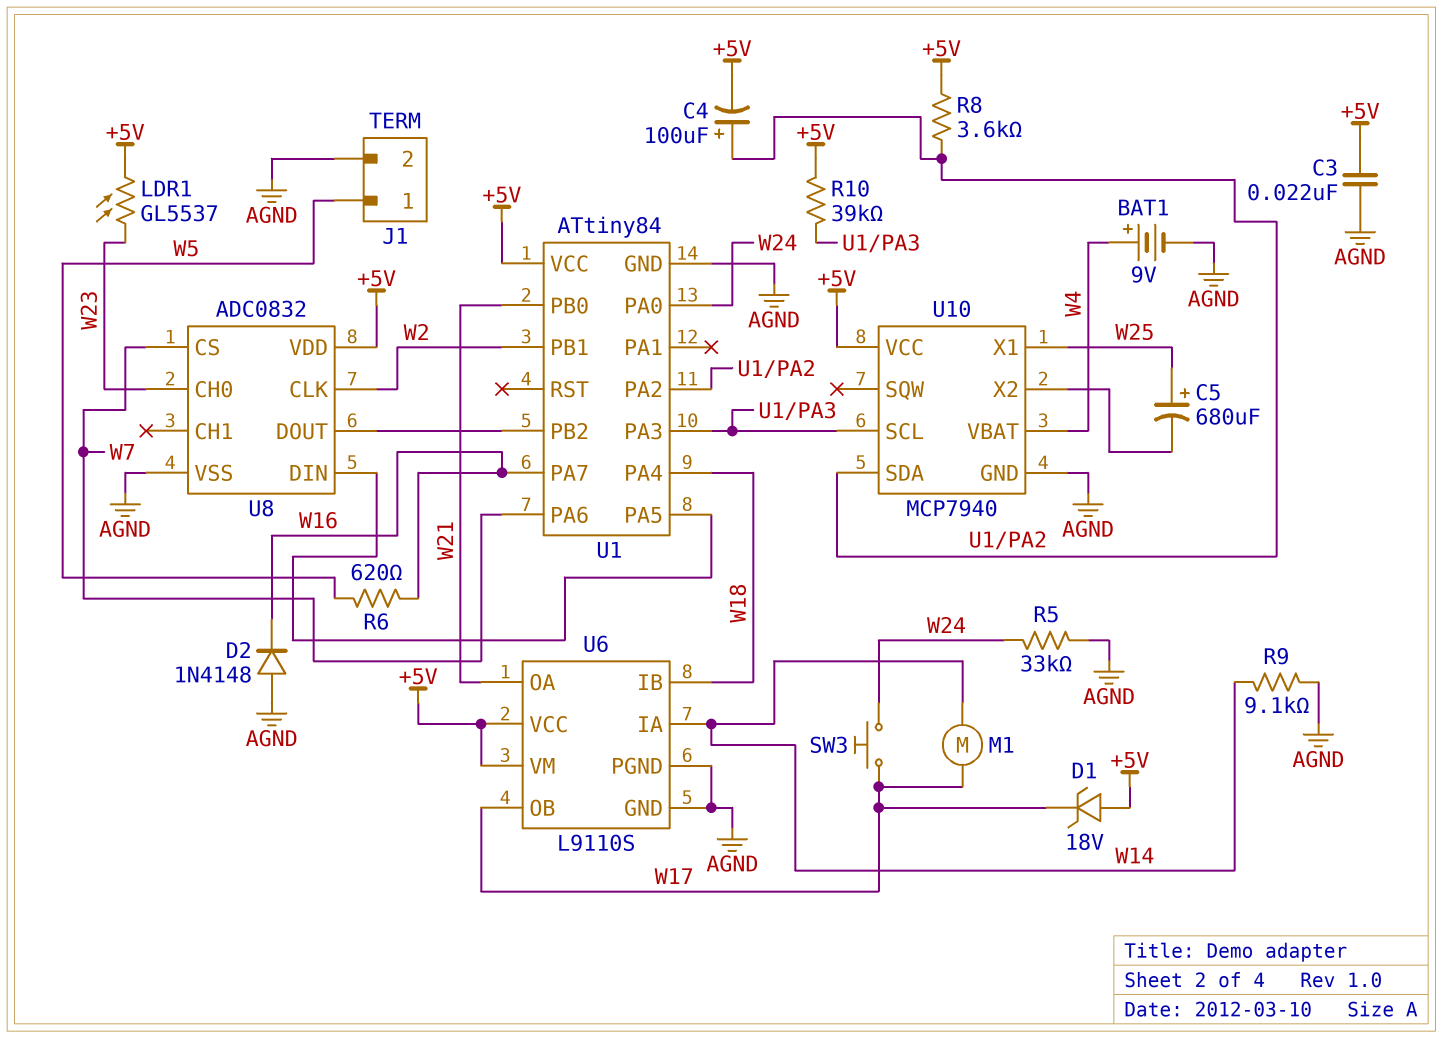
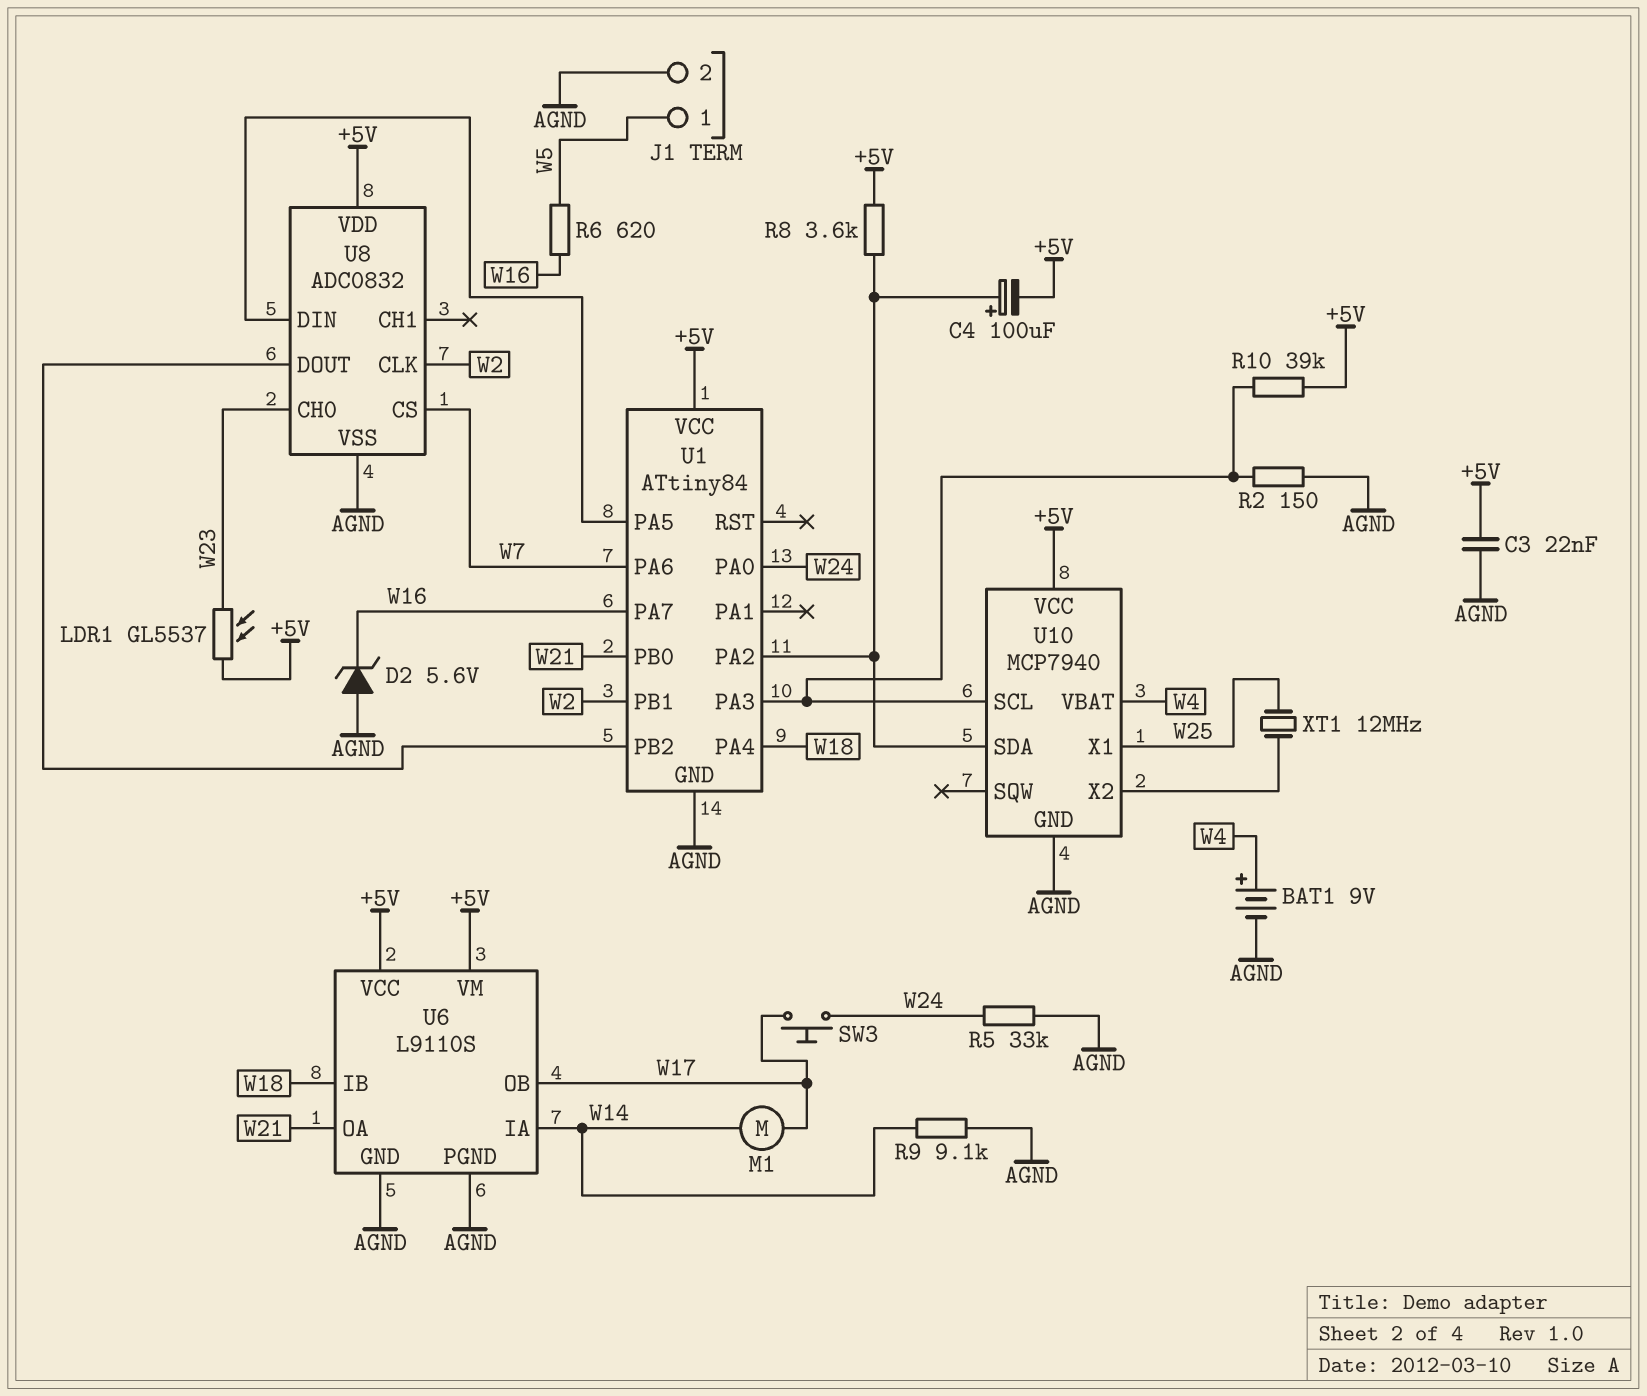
C5: 680uF (plus W25, minus U10/X2) -> none
D1: zener 18V (A +5V, K W17) -> none
D2: diode 1N4148 (A AGND, K W16) -> zener 5.6V (A AGND, K W16)
R2: none -> 150 (AGND, U1/PA3)
XT1: none -> 12MHz (U10/X2, W25)

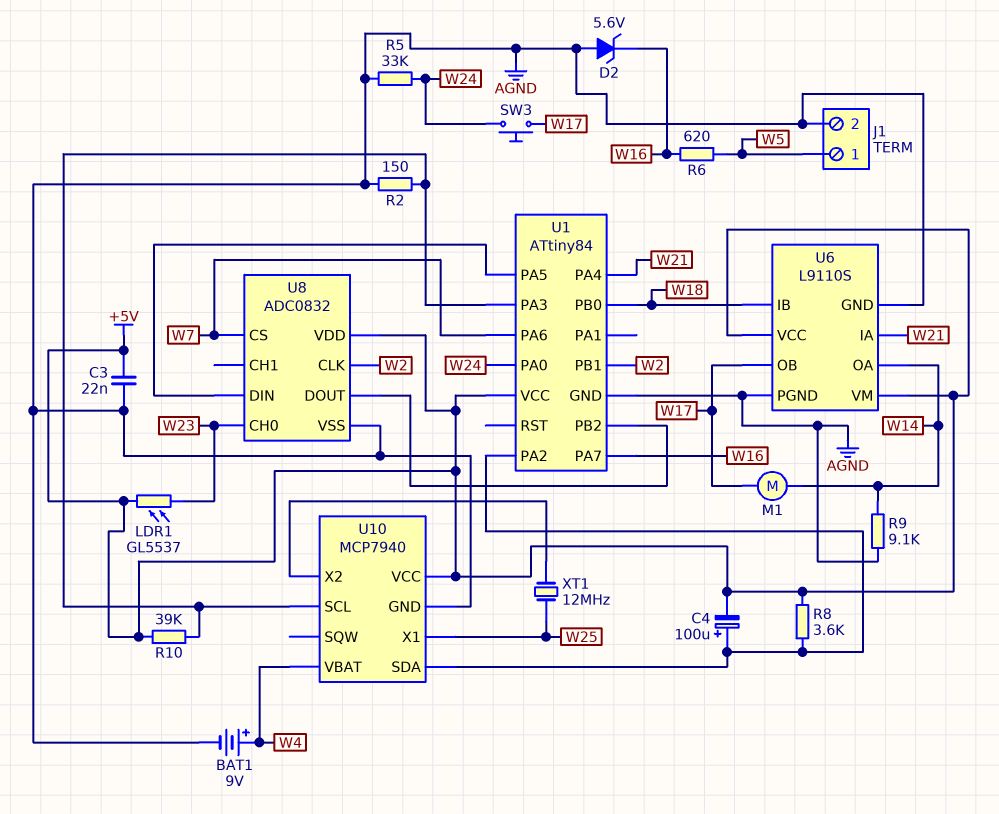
U1 pin PA4: W18 -> W21
U1 pin PB0: W21 -> W18
U6 pin IA: W14 -> W21
U6 pin OA: W21 -> W14

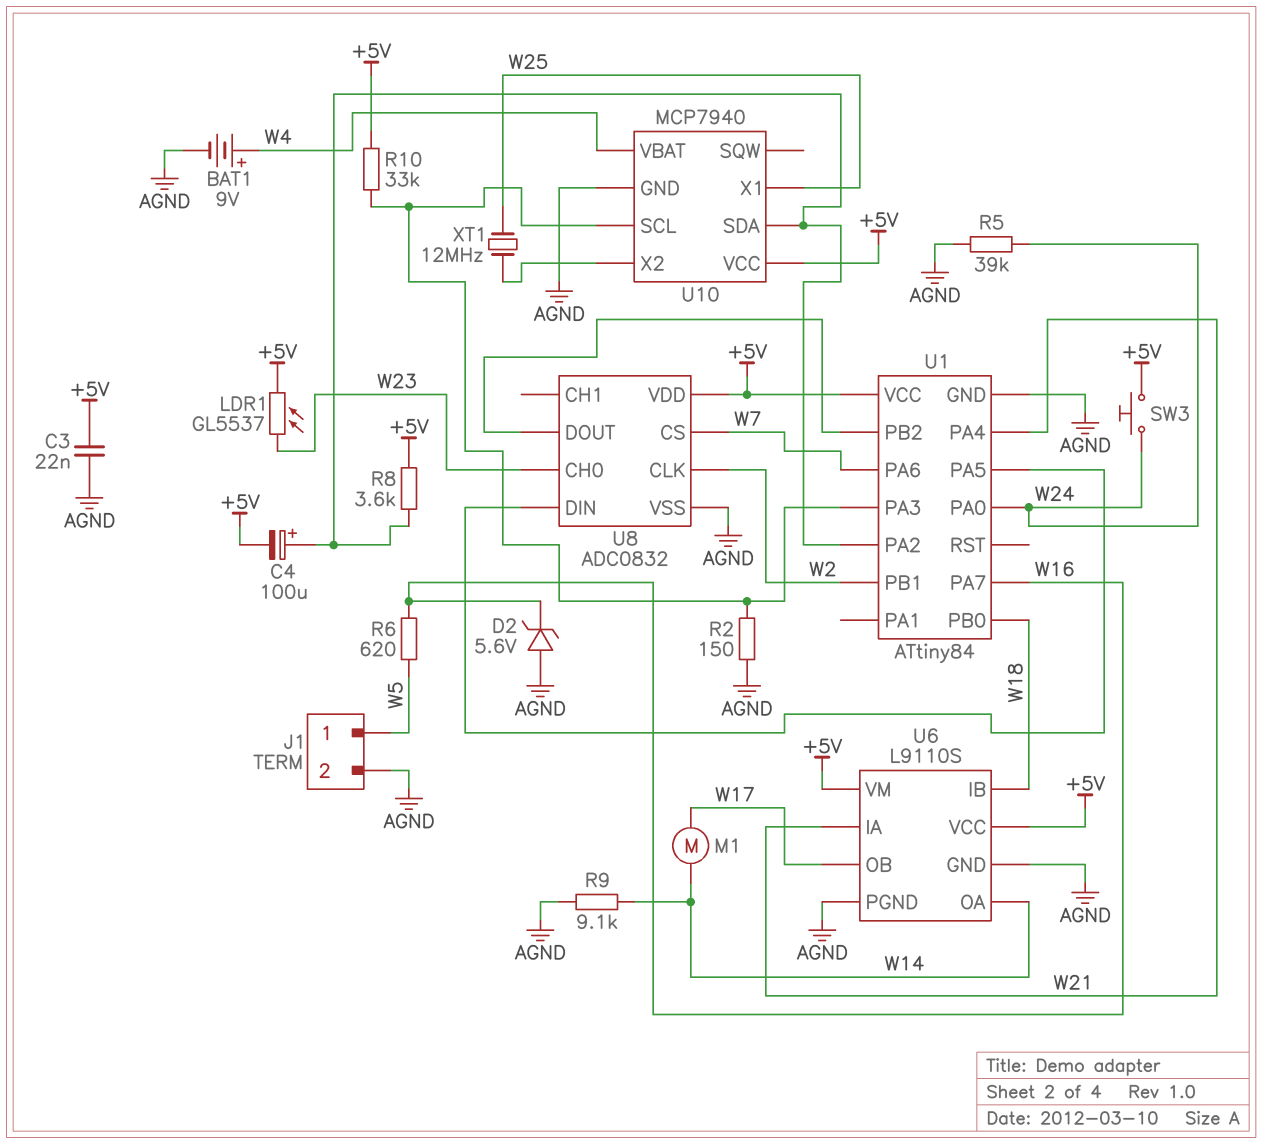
R5: 33k (AGND, W24) -> 39k (AGND, W24)
R10: 39k (+5V, U1/PA3) -> 33k (+5V, U1/PA3)
SW3: button (W17, W24) -> button (+5V, W24)

